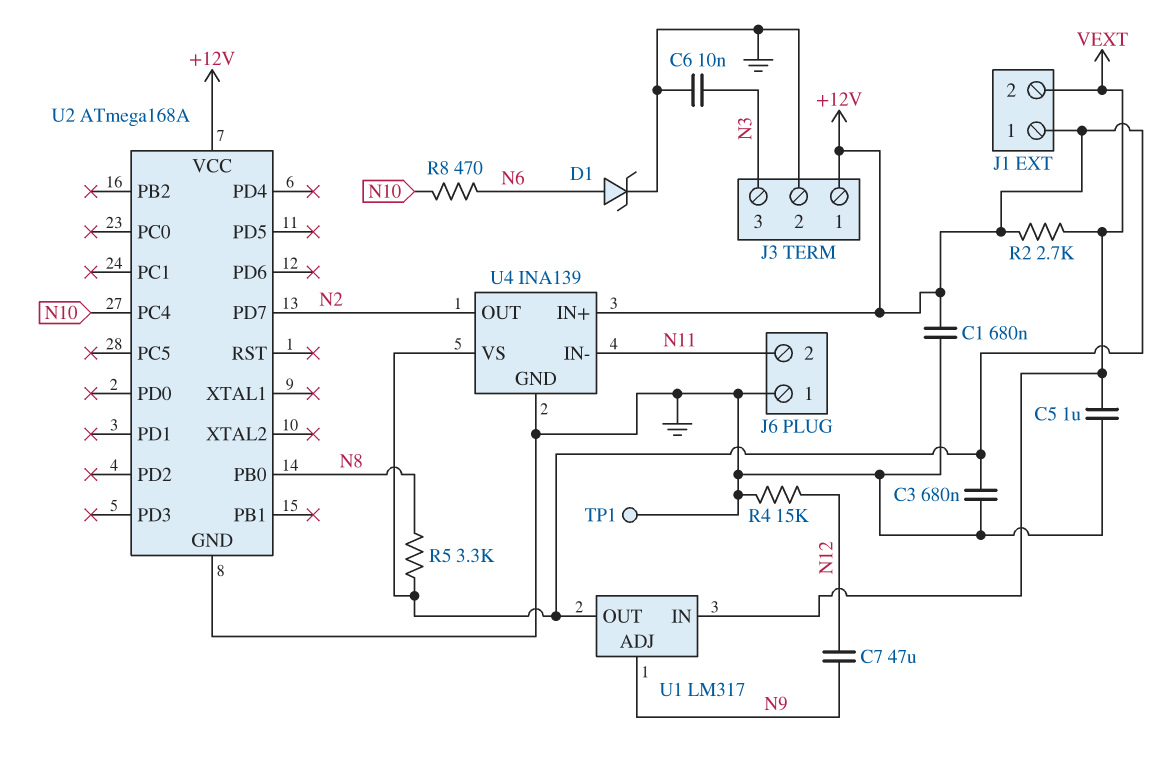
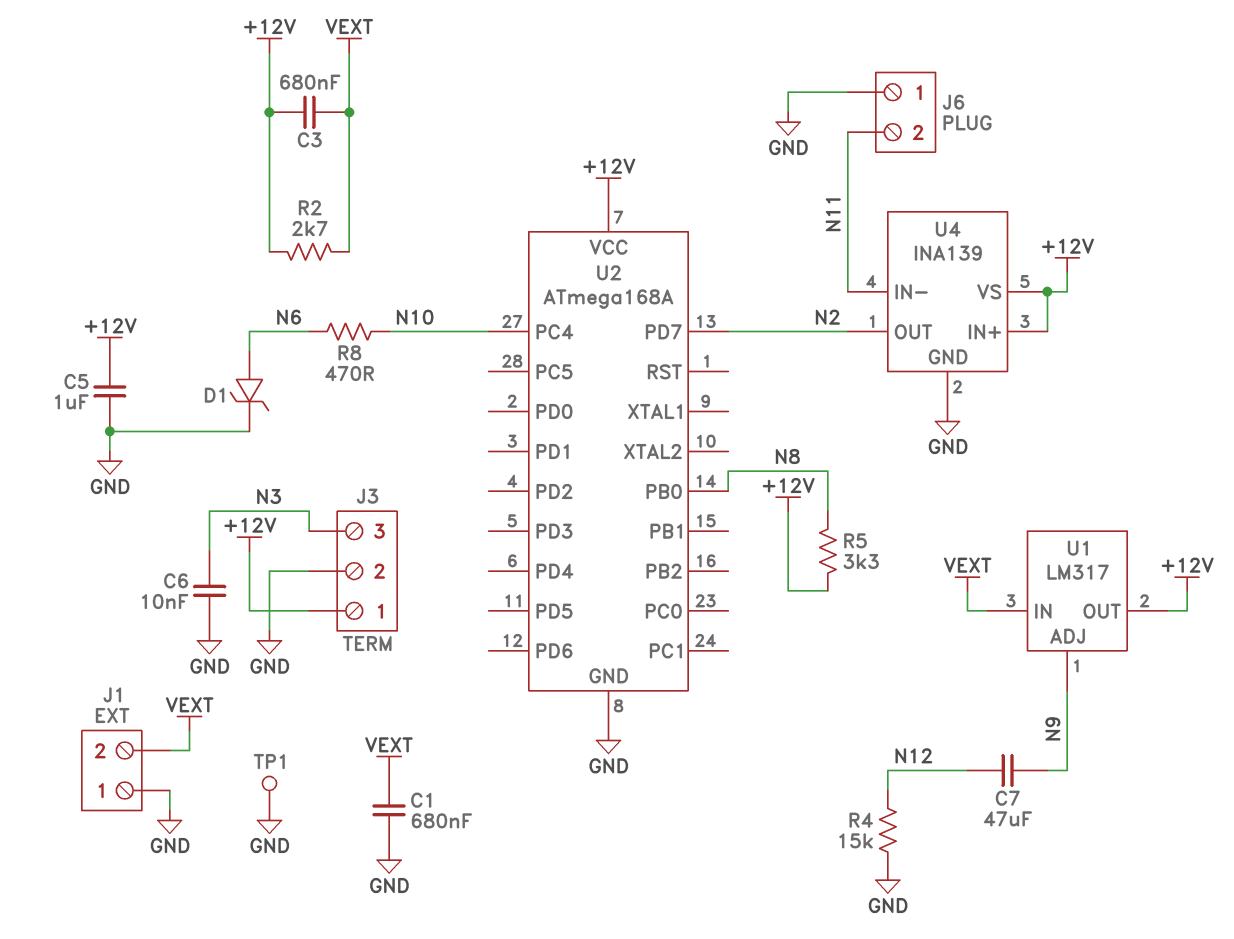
C1: 680nF (+12V, GND) -> 680nF (GND, VEXT)
C3: 680nF (+12V, GND) -> 680nF (+12V, VEXT)
C5: 1uF (GND, VEXT) -> 1uF (+12V, GND)
J1 pin 1: +12V -> GND

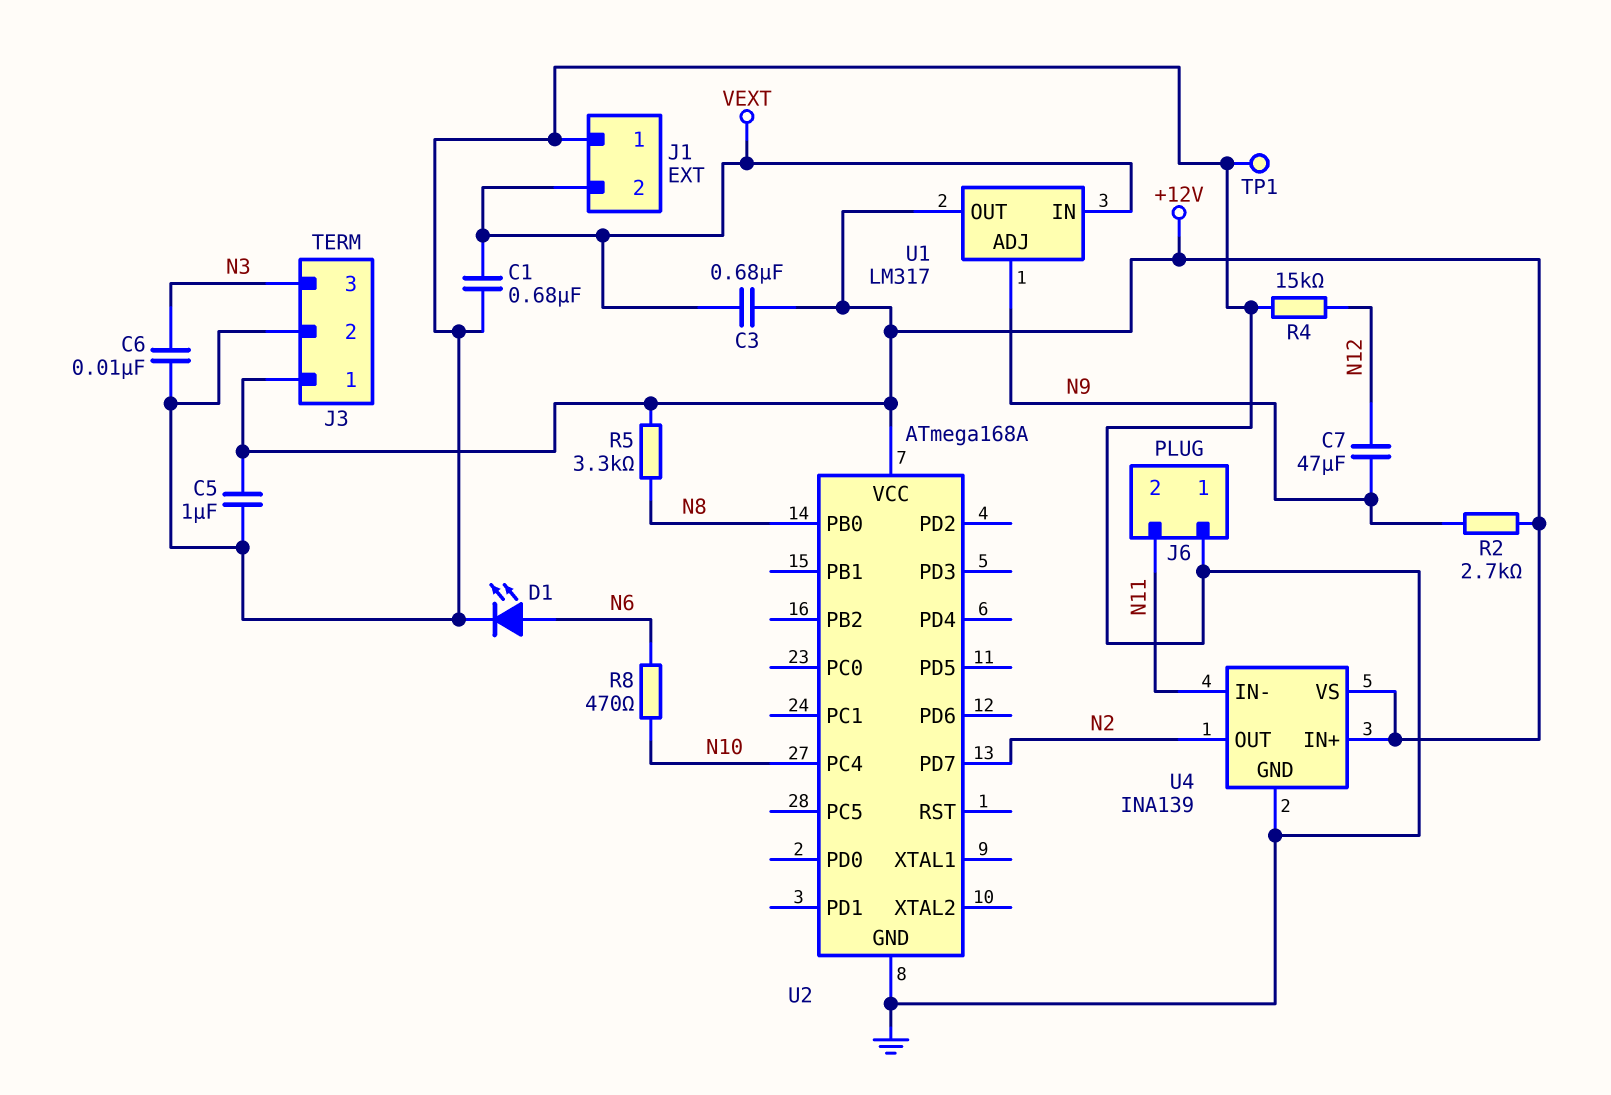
D1: zener (A N6, K GND) -> LED (A N6, K GND)
R2: 2.7k (+12V, VEXT) -> 2.7k (+12V, N9)

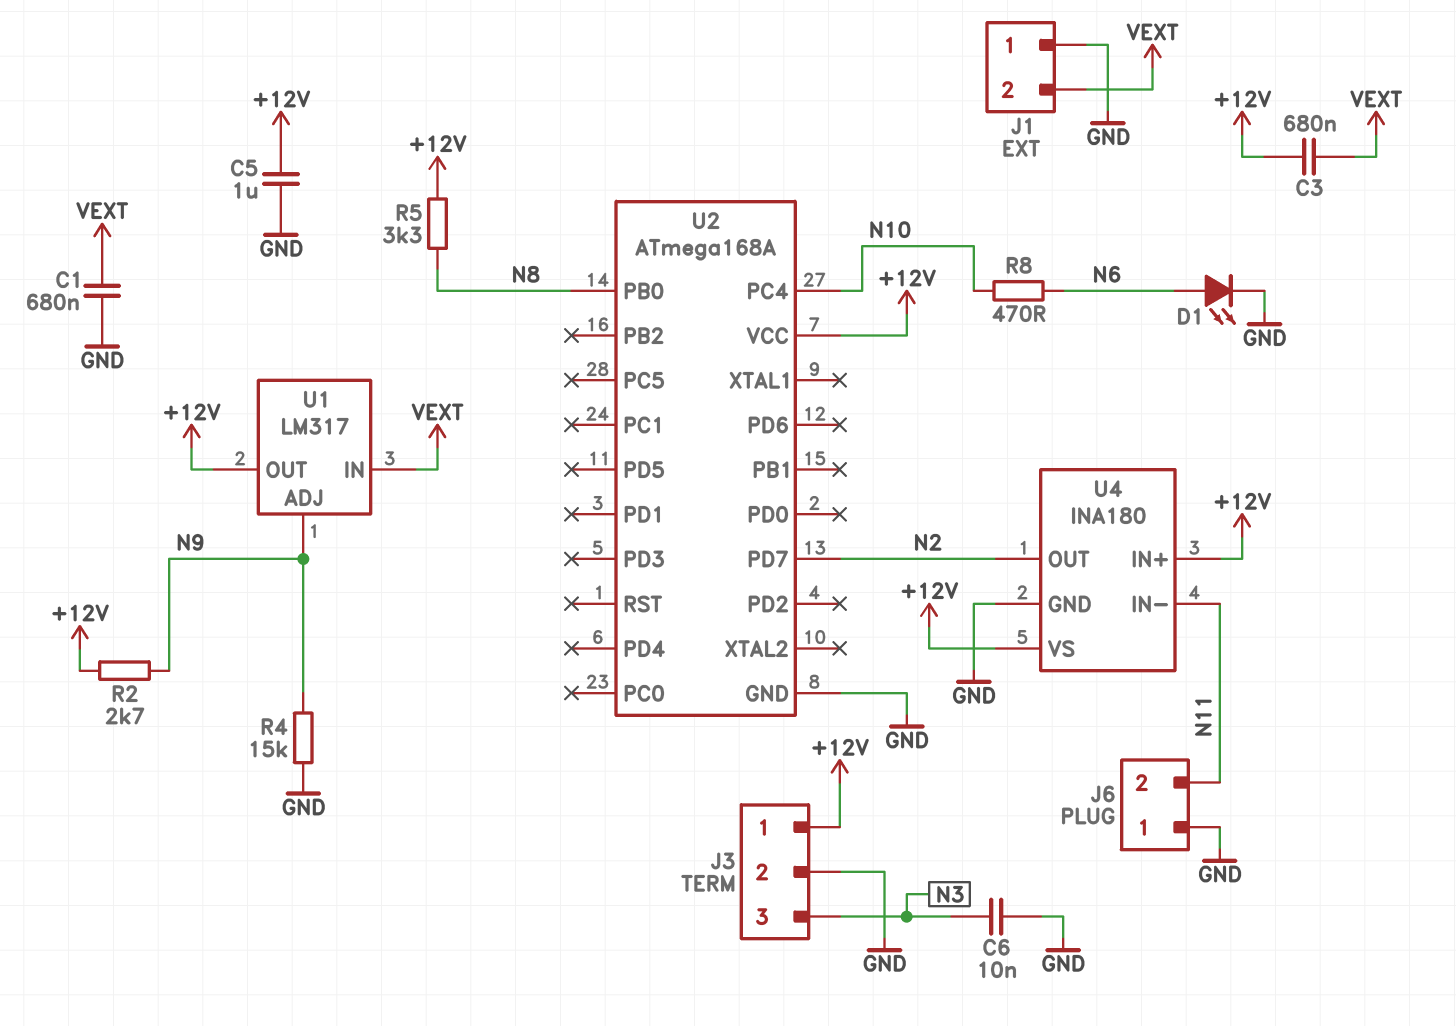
C7: 47uF (N9, N12) -> none
R4: 15k (GND, N12) -> 15k (GND, N9)
TP1: test point (GND) -> none
U4: INA139 -> INA180

